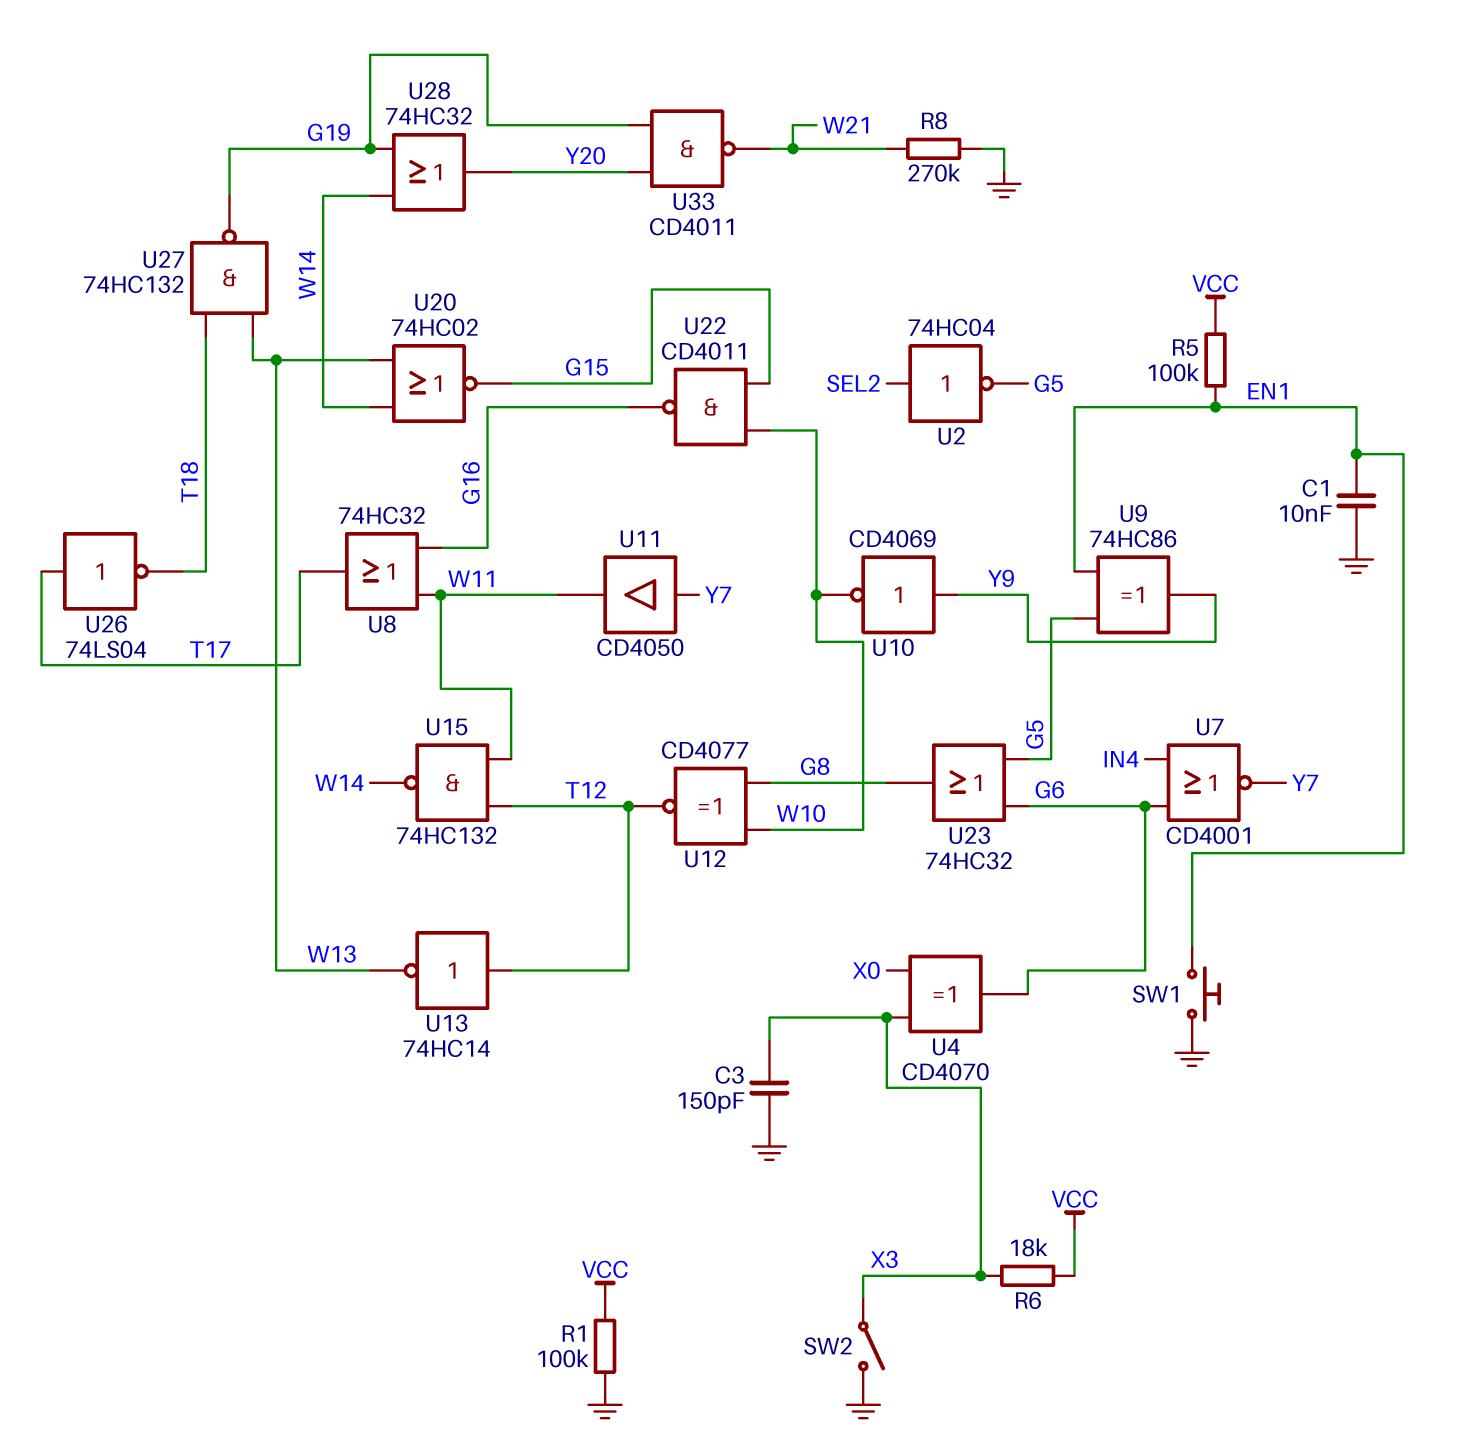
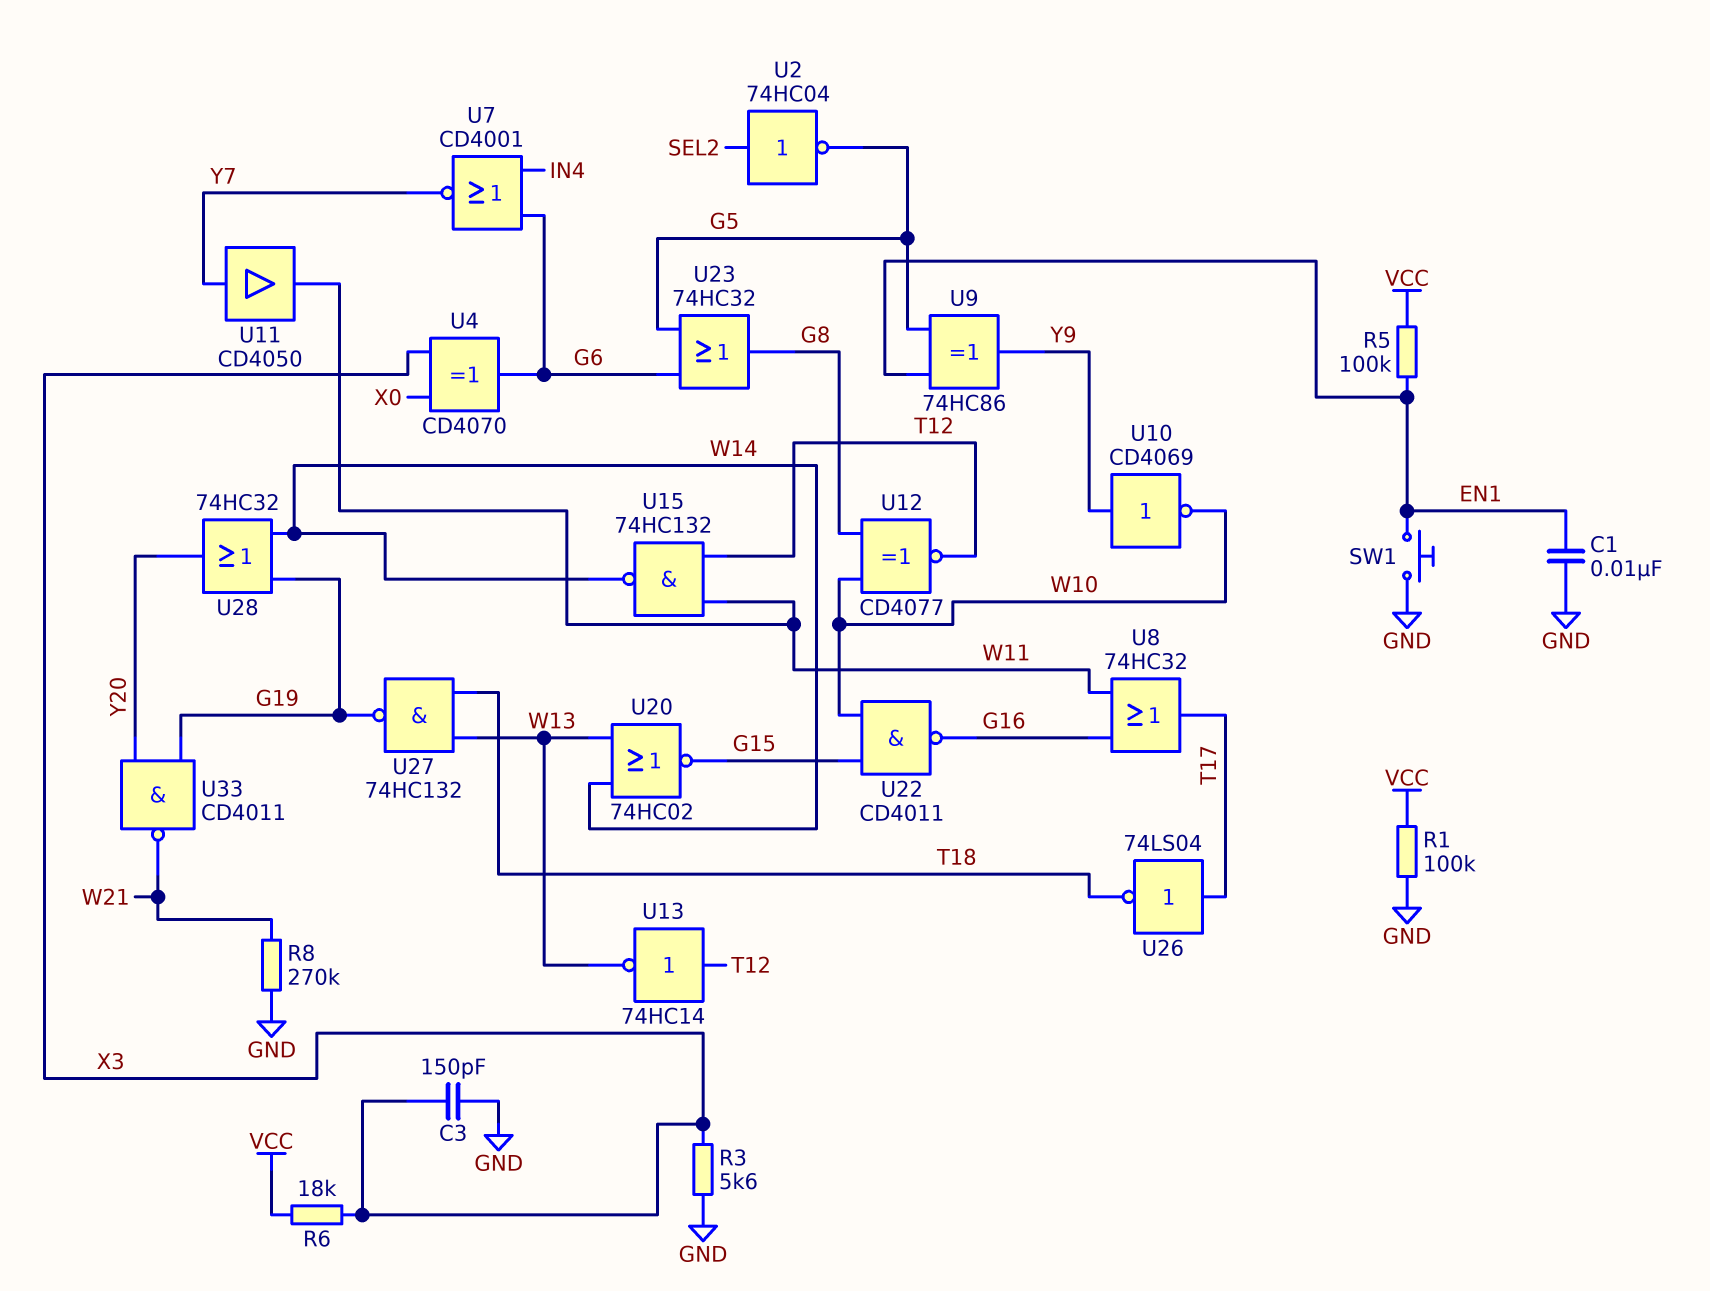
R3: none -> 5.6k (GND, X3)
SW2: switch (GND, X3) -> none

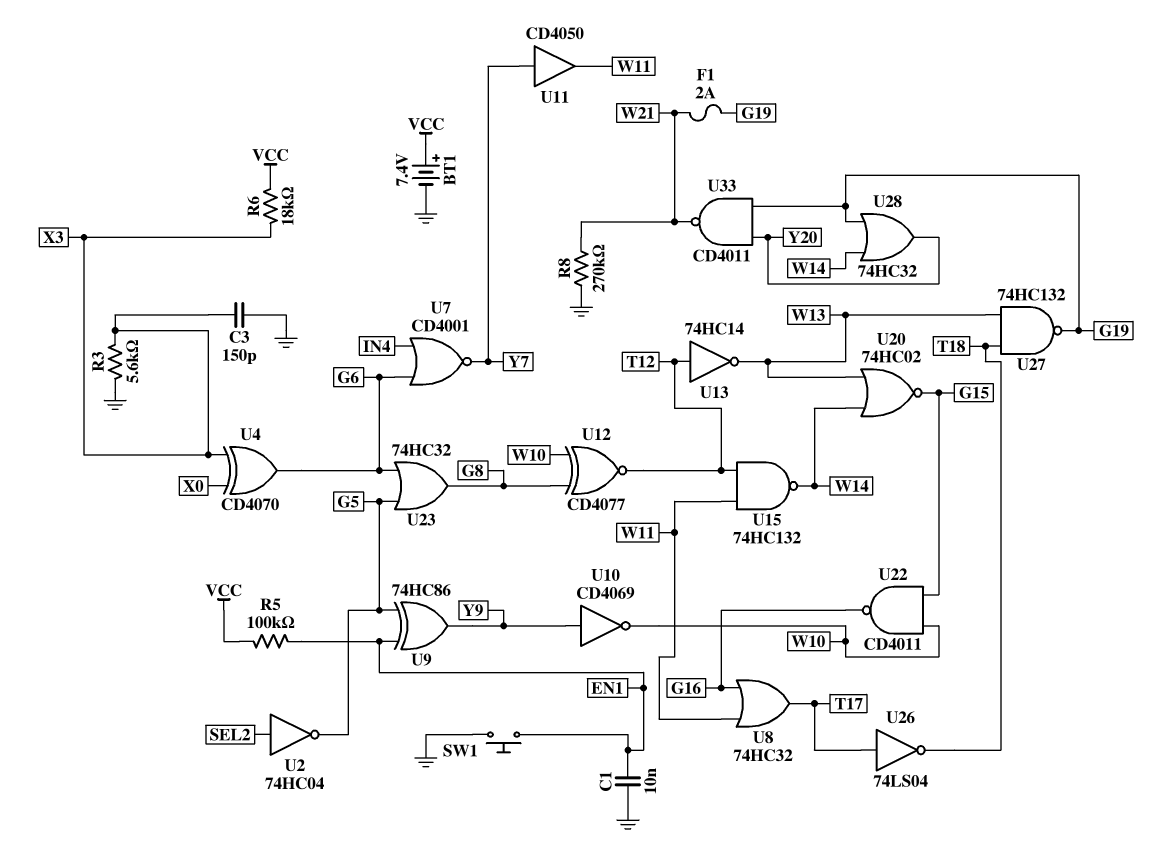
BT1: none -> 7.4V (plus VCC, minus GND)
F1: none -> 2A (G19, W21)
R1: 100k (GND, VCC) -> none

